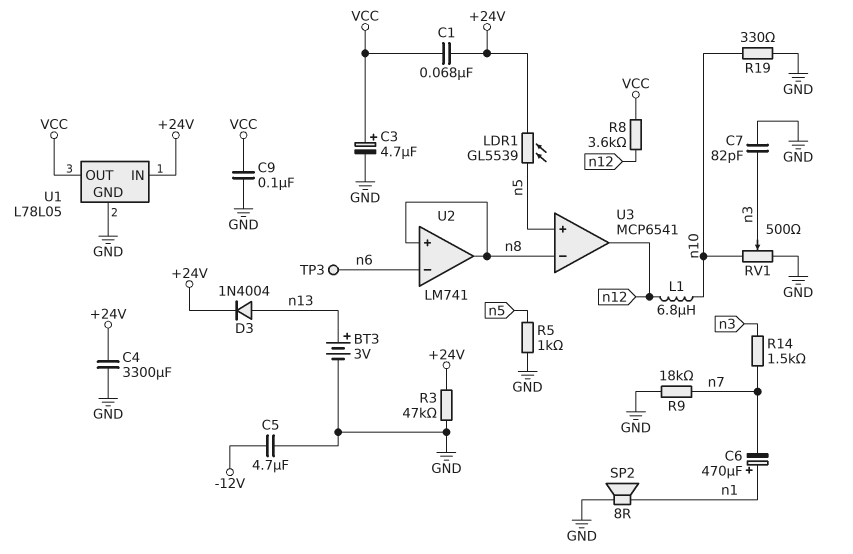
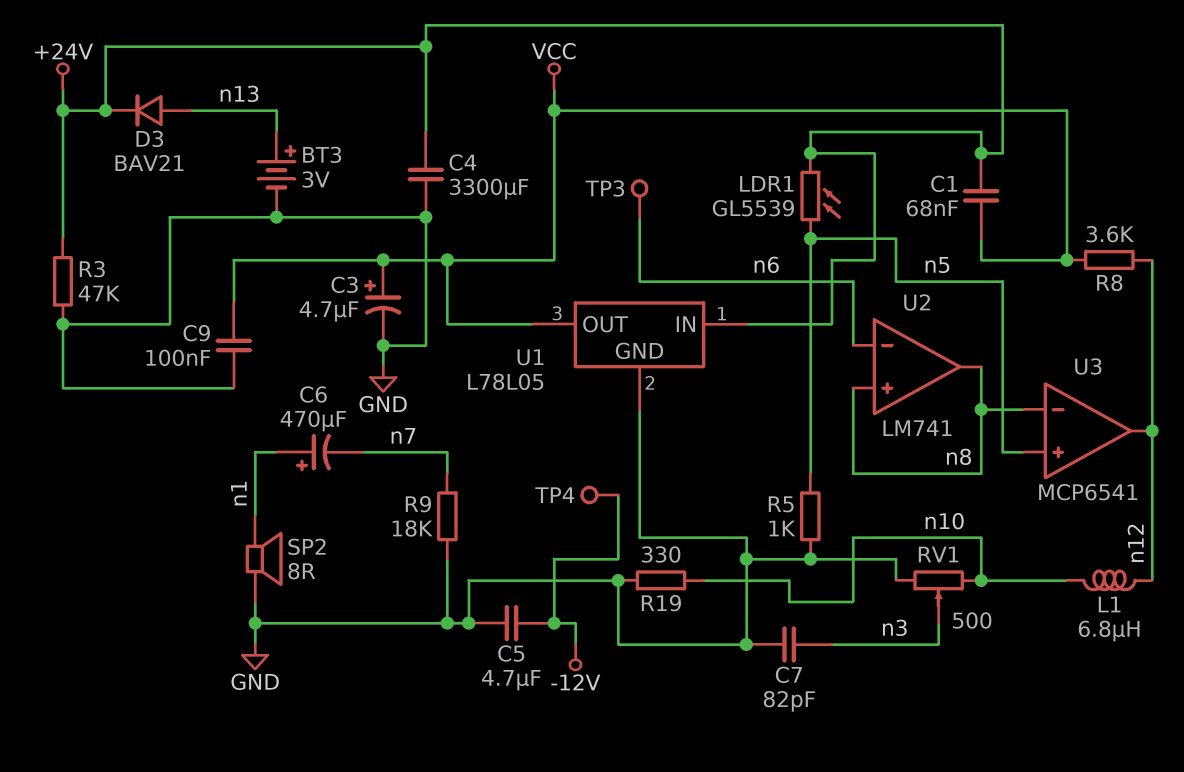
D3: diode 1N4004 (A n13, K +24V) -> diode BAV21 (A n13, K +24V)
R14: 1.5k (n3, n7) -> none
TP4: none -> test point (-12V)

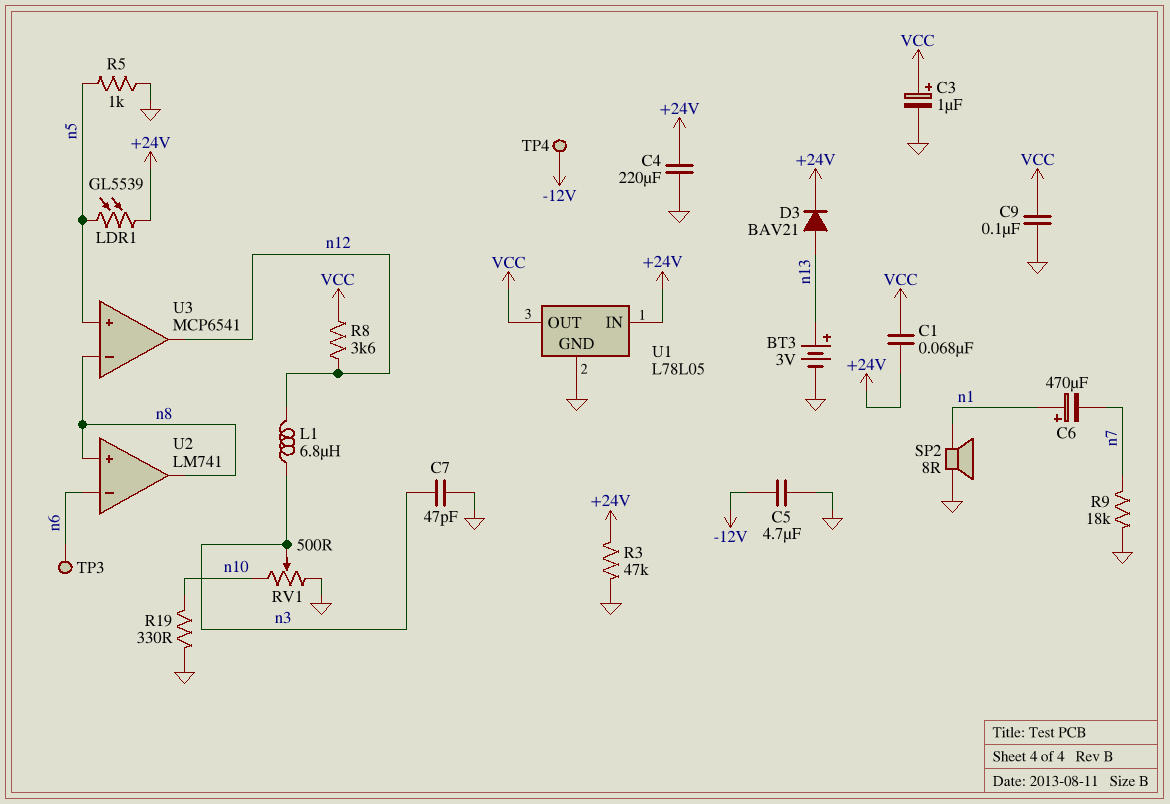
C3: 4.7uF (plus VCC, minus GND) -> 1uF (plus VCC, minus GND)
C4: 3300uF (+24V, GND) -> 220uF (+24V, GND)
C7: 82pF (GND, n3) -> 47pF (GND, n3)
L1: 6.8uH (n10, n12) -> 6.8uH (n3, n12)

